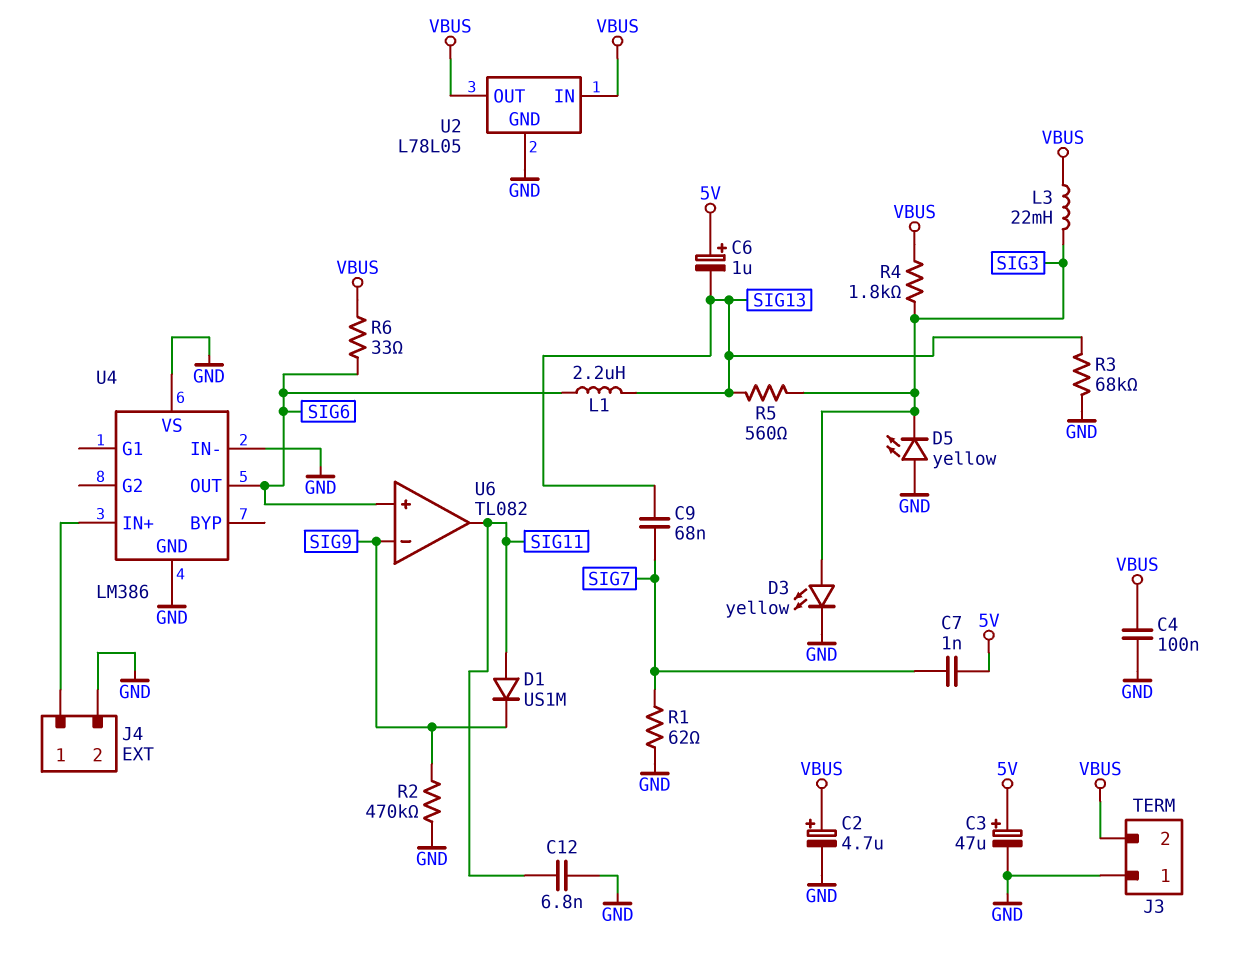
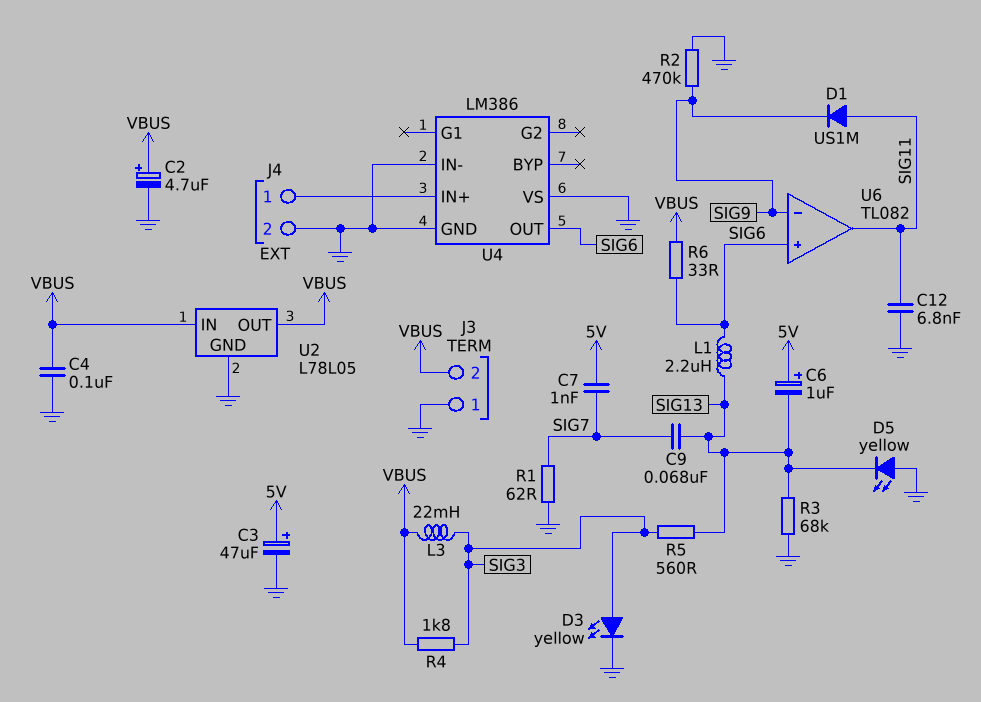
D5: LED yellow (A GND, K SIG3) -> LED yellow (A GND, K SIG13)

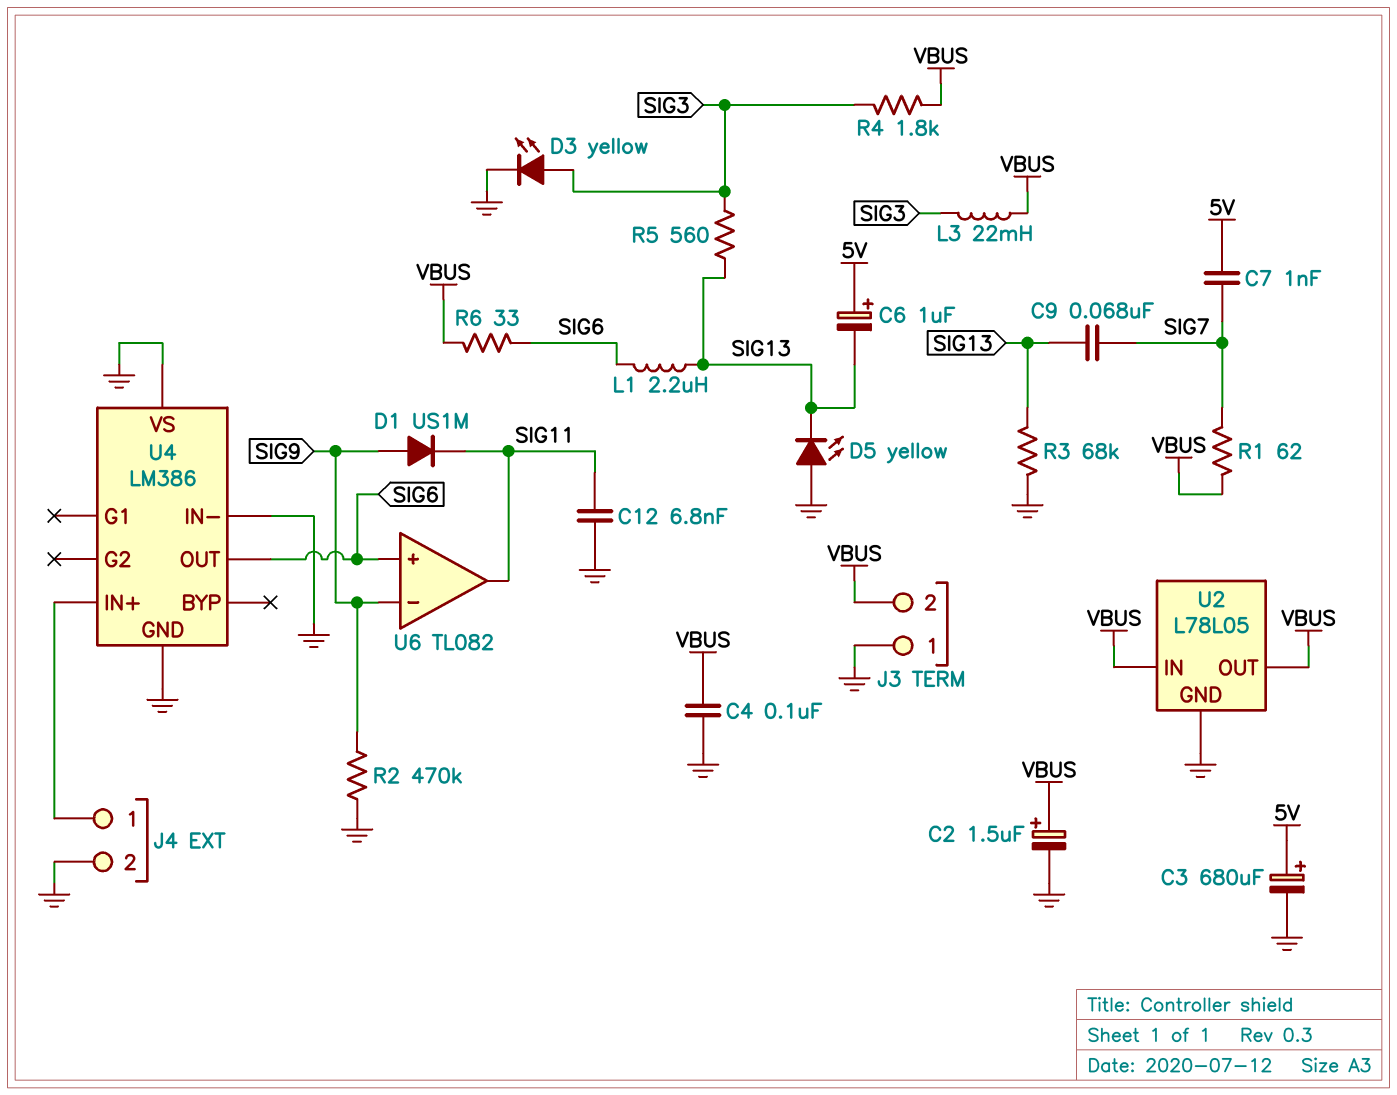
C2: 4.7uF (plus VBUS, minus GND) -> 1.5uF (plus VBUS, minus GND)
C3: 47uF (plus 5V, minus GND) -> 680uF (plus 5V, minus GND)
D1: diode US1M (A SIG11, K SIG9) -> diode US1M (A SIG9, K SIG11)
R1: 62 (GND, SIG7) -> 62 (SIG7, VBUS)

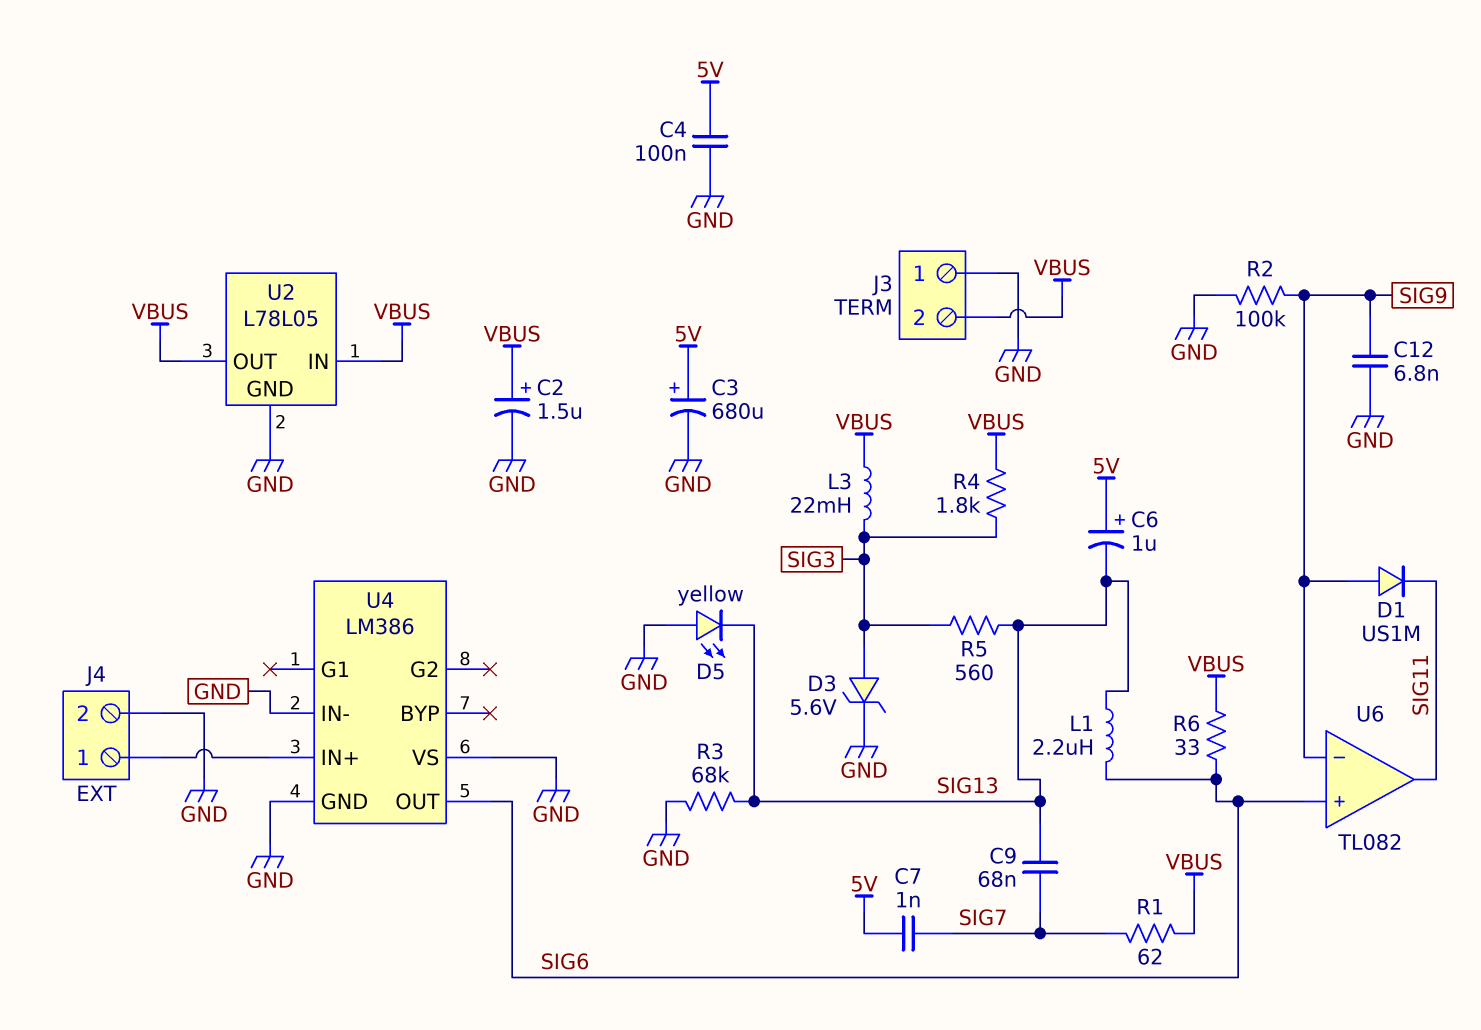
C4: 100nF (GND, VBUS) -> 100nF (5V, GND)
C12: 6.8nF (GND, SIG11) -> 6.8nF (GND, SIG9)
D3: LED yellow (A SIG3, K GND) -> zener 5.6V (A SIG3, K GND)
R2: 470k (GND, SIG9) -> 100k (GND, SIG9)

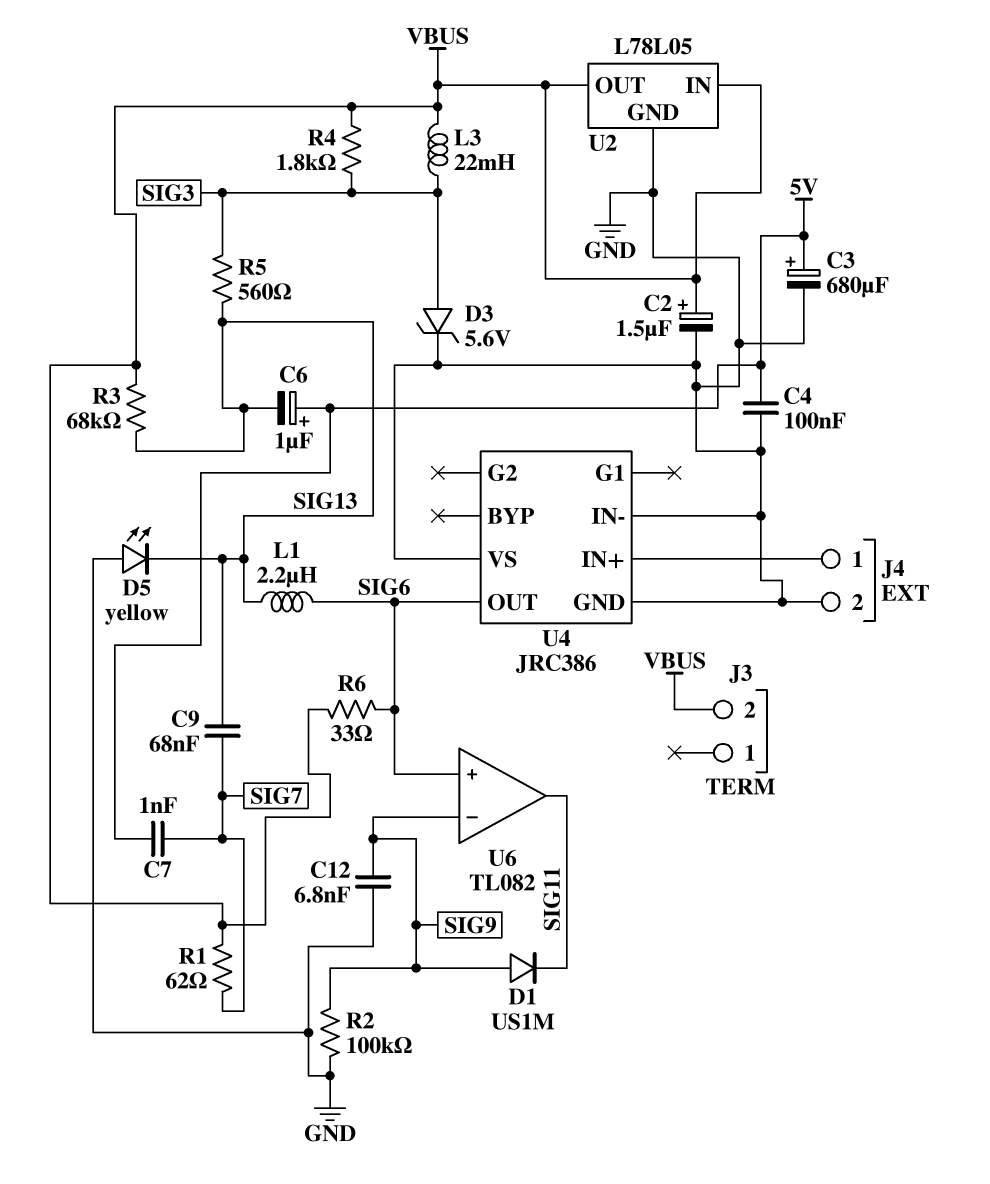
J3 pin 1: GND -> none
R3: 68k (GND, SIG13) -> 68k (SIG13, VBUS)
U4: LM386 -> JRC386

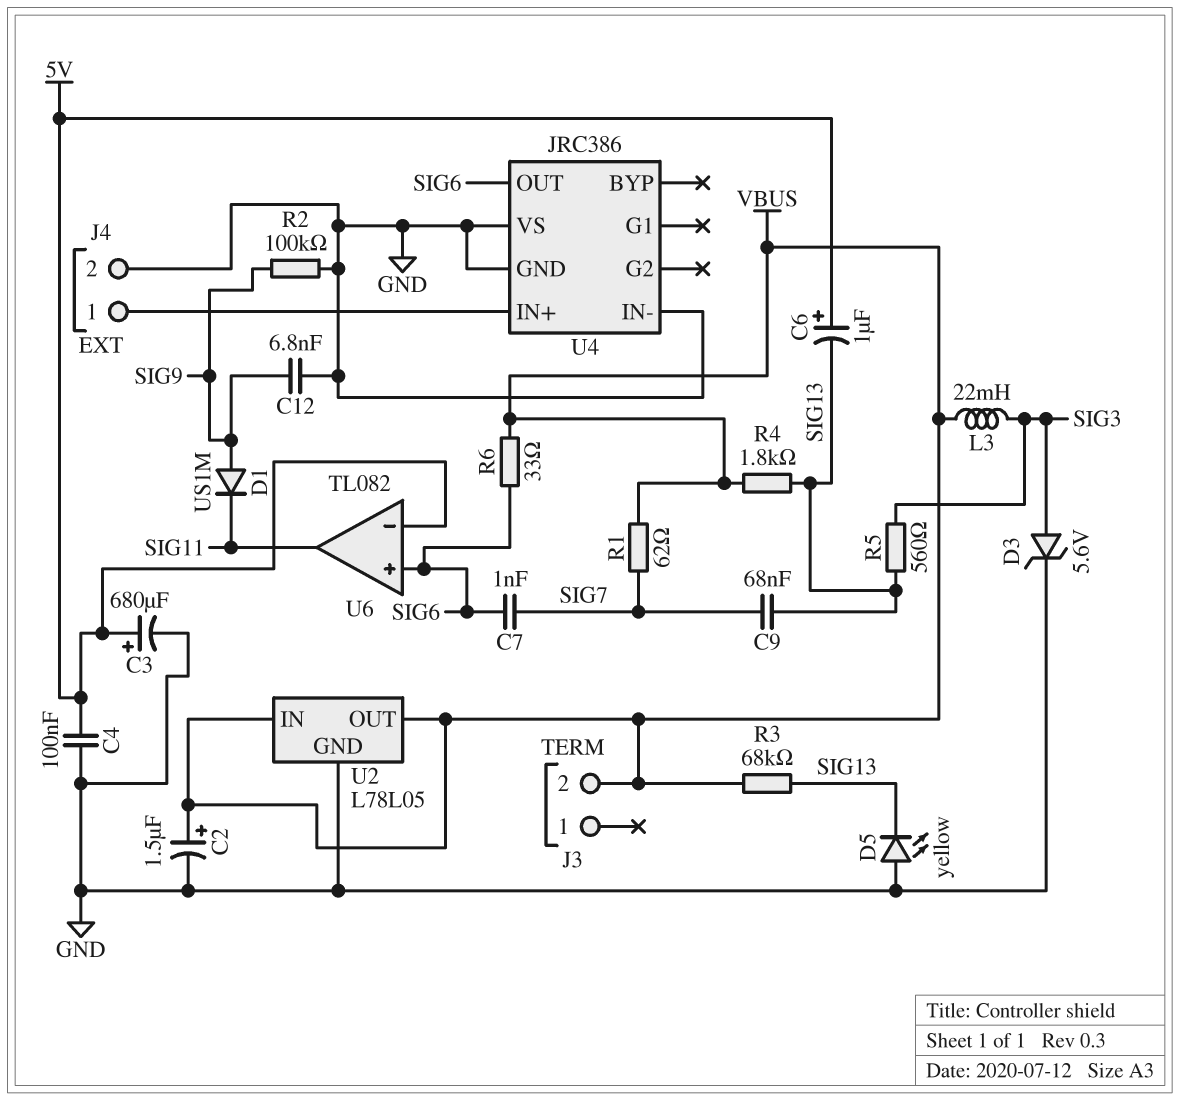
C7: 1nF (5V, SIG7) -> 1nF (SIG6, SIG7)
L1: 2.2uH (SIG6, SIG13) -> none
R4: 1.8k (SIG3, VBUS) -> 1.8k (SIG13, VBUS)
U6 pin in-: SIG9 -> 5V

